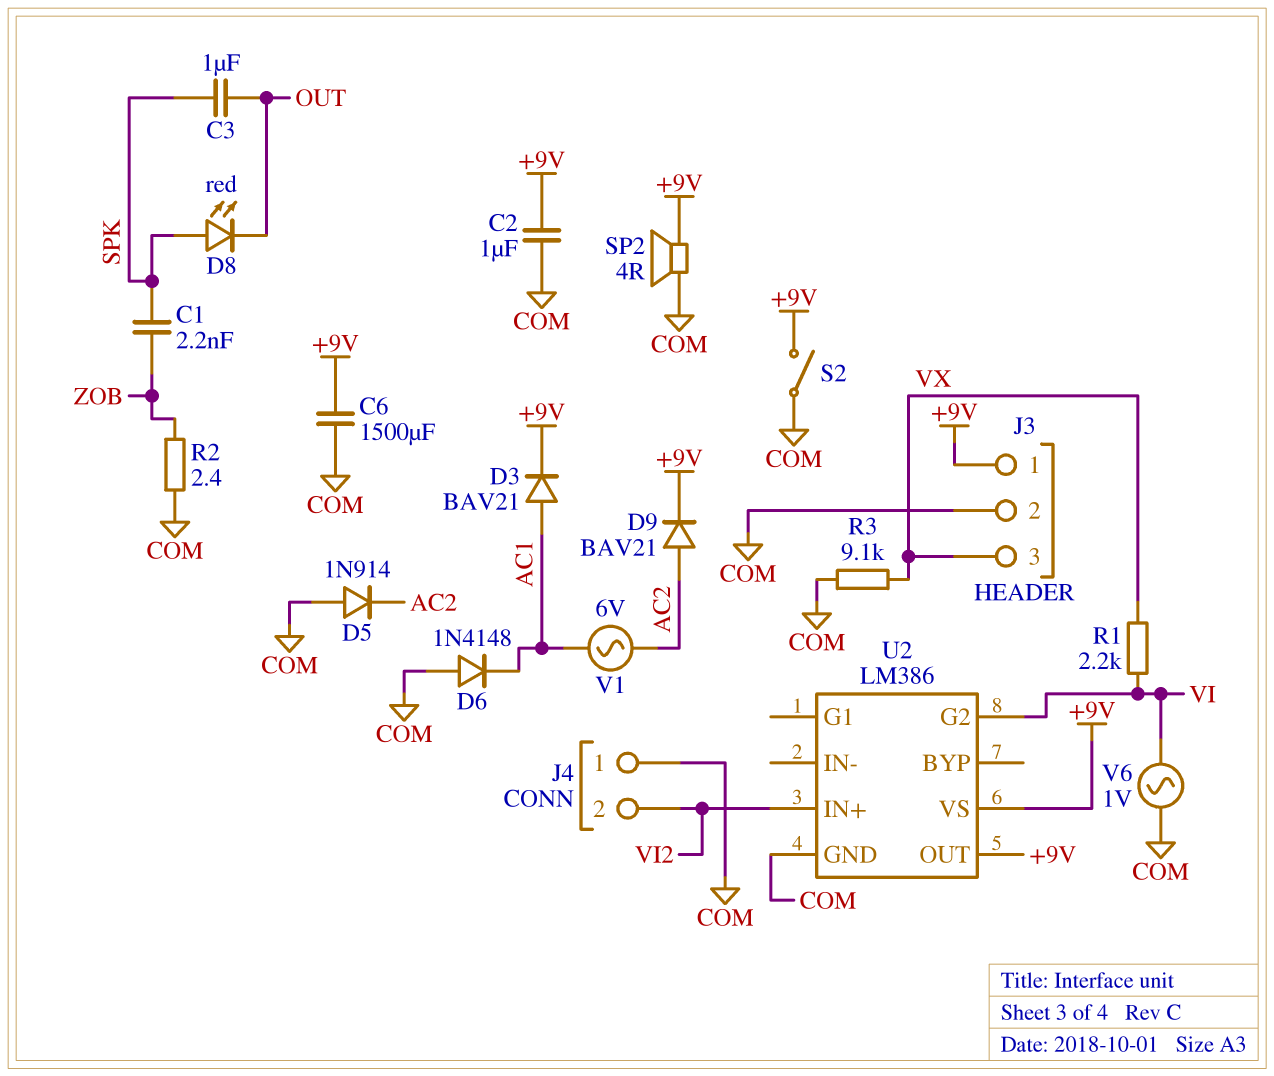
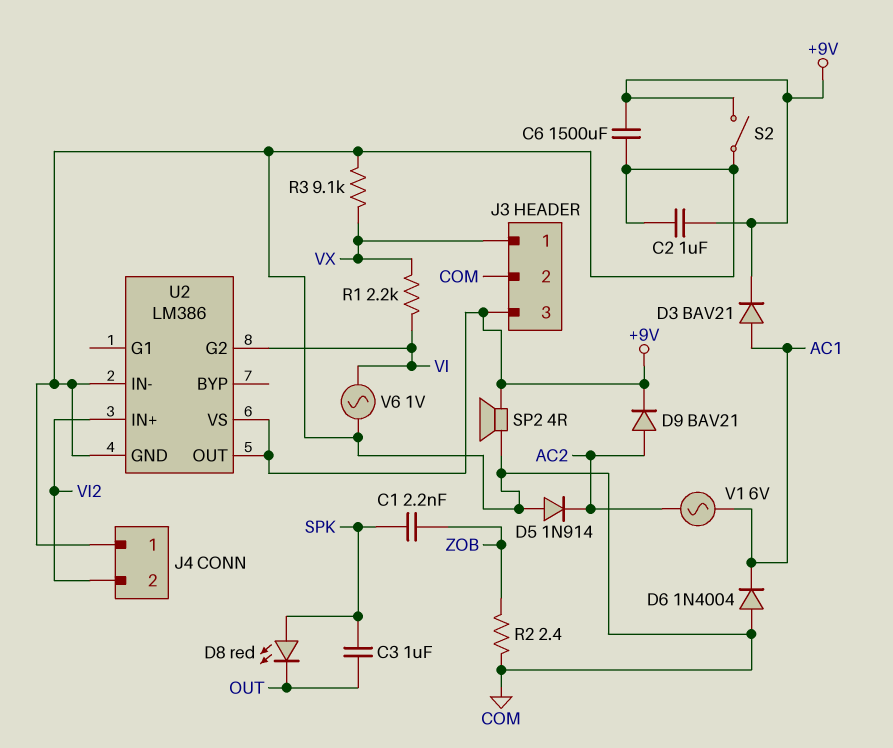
D6: diode 1N4148 (A COM, K AC1) -> diode 1N4004 (A COM, K AC1)
J3 pin 1: +9V -> VX
J3 pin 3: VX -> +9V
U2 pin IN-: none -> COM

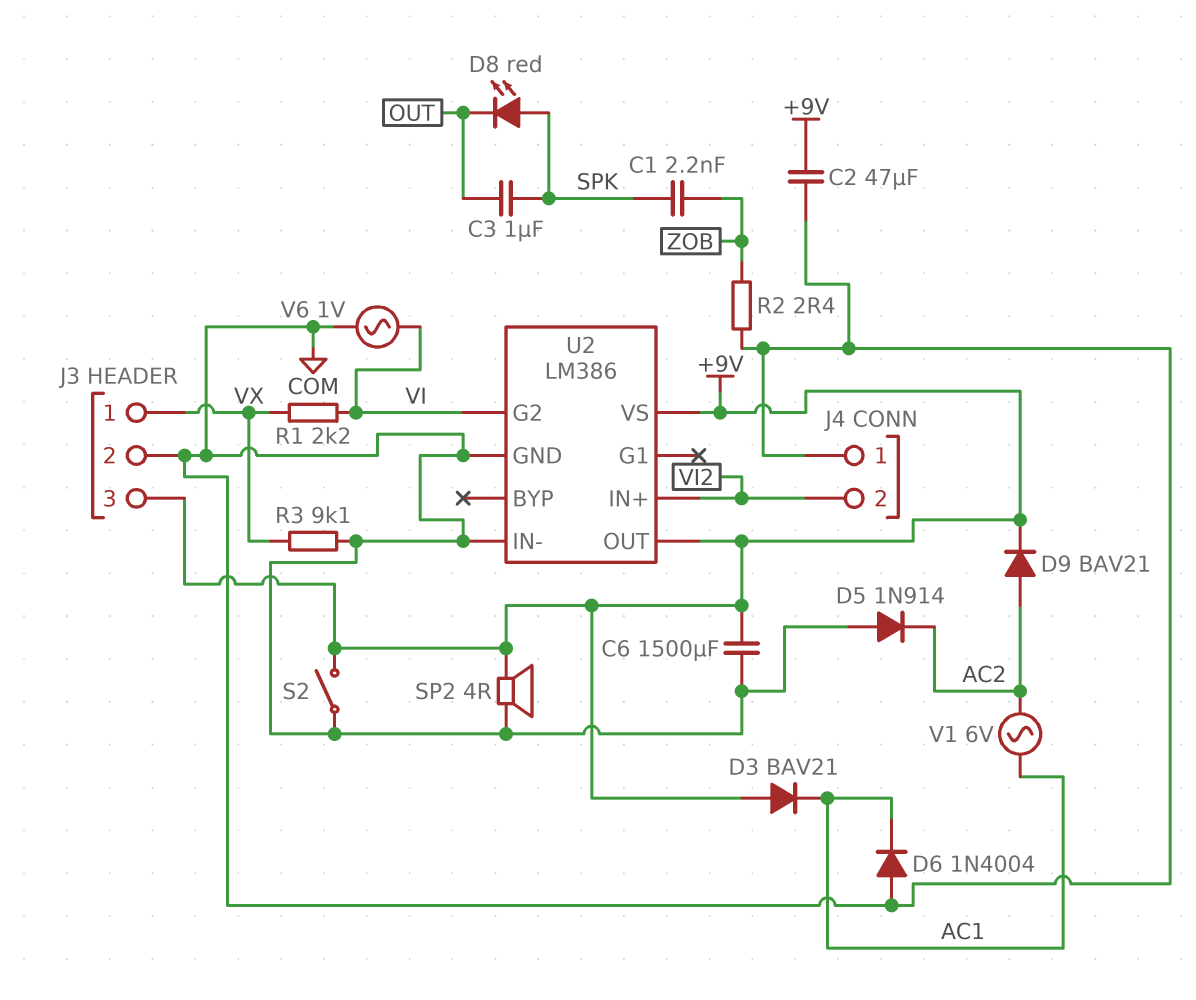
C2: 1uF (+9V, COM) -> 47uF (+9V, COM)
D3: diode BAV21 (A AC1, K +9V) -> diode BAV21 (A +9V, K AC1)

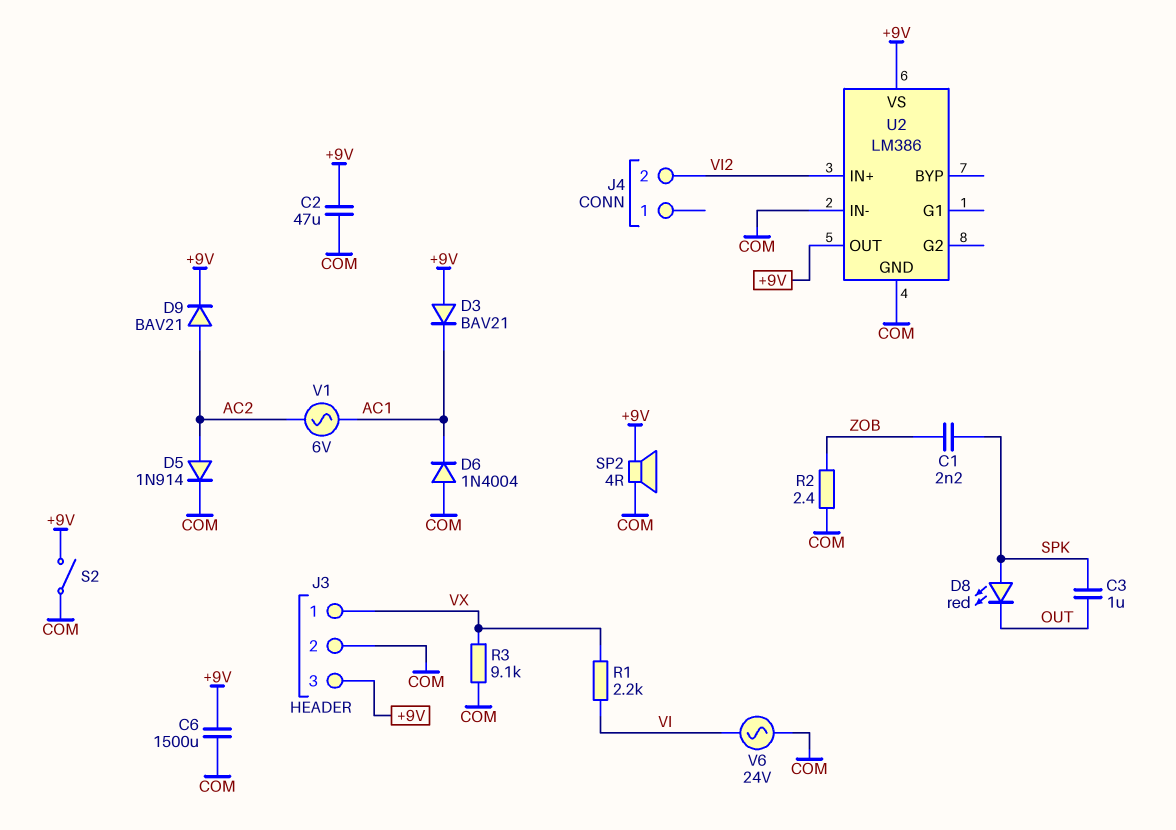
D5: diode 1N914 (A COM, K AC2) -> diode 1N914 (A AC2, K COM)
J4 pin 1: COM -> none
U2 pin G2: VI -> none
V6: AC 1V (COM, VI) -> AC 24V (COM, VI)

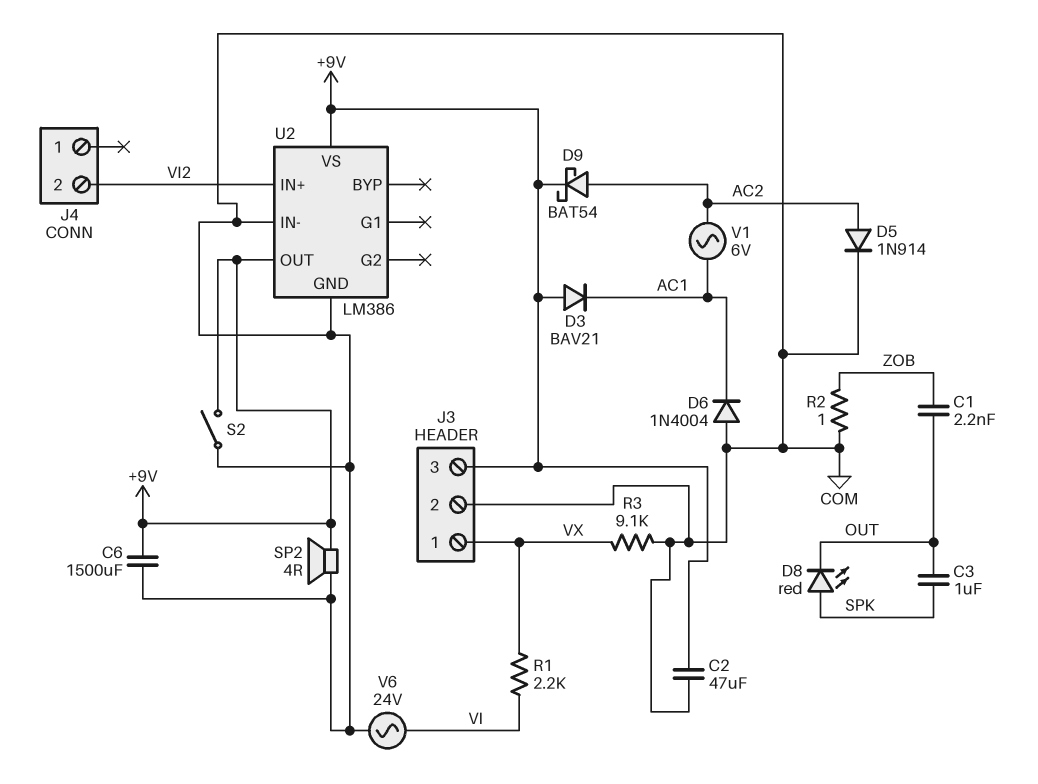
C1: 2.2nF (SPK, ZOB) -> 2.2nF (OUT, ZOB)
D9: diode BAV21 (A AC2, K +9V) -> schottky BAT54 (A AC2, K +9V)
R2: 2.4 (COM, ZOB) -> 1 (COM, ZOB)

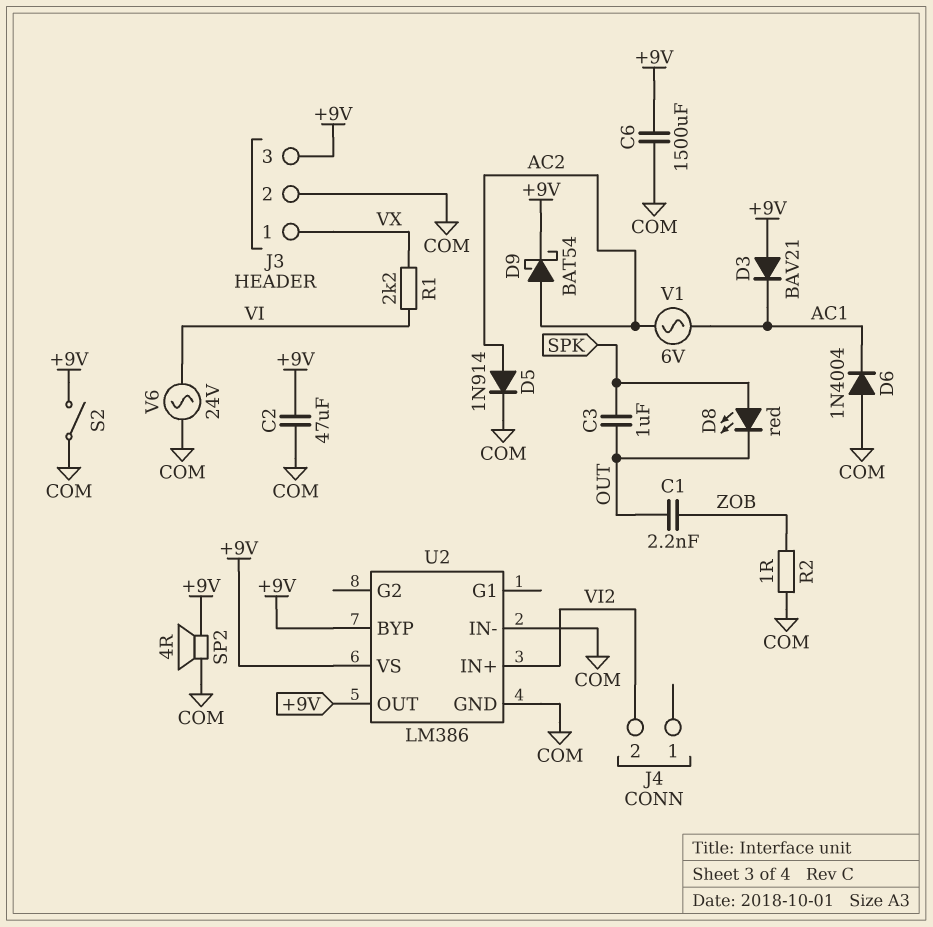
R3: 9.1k (COM, VX) -> none
U2 pin BYP: none -> +9V

